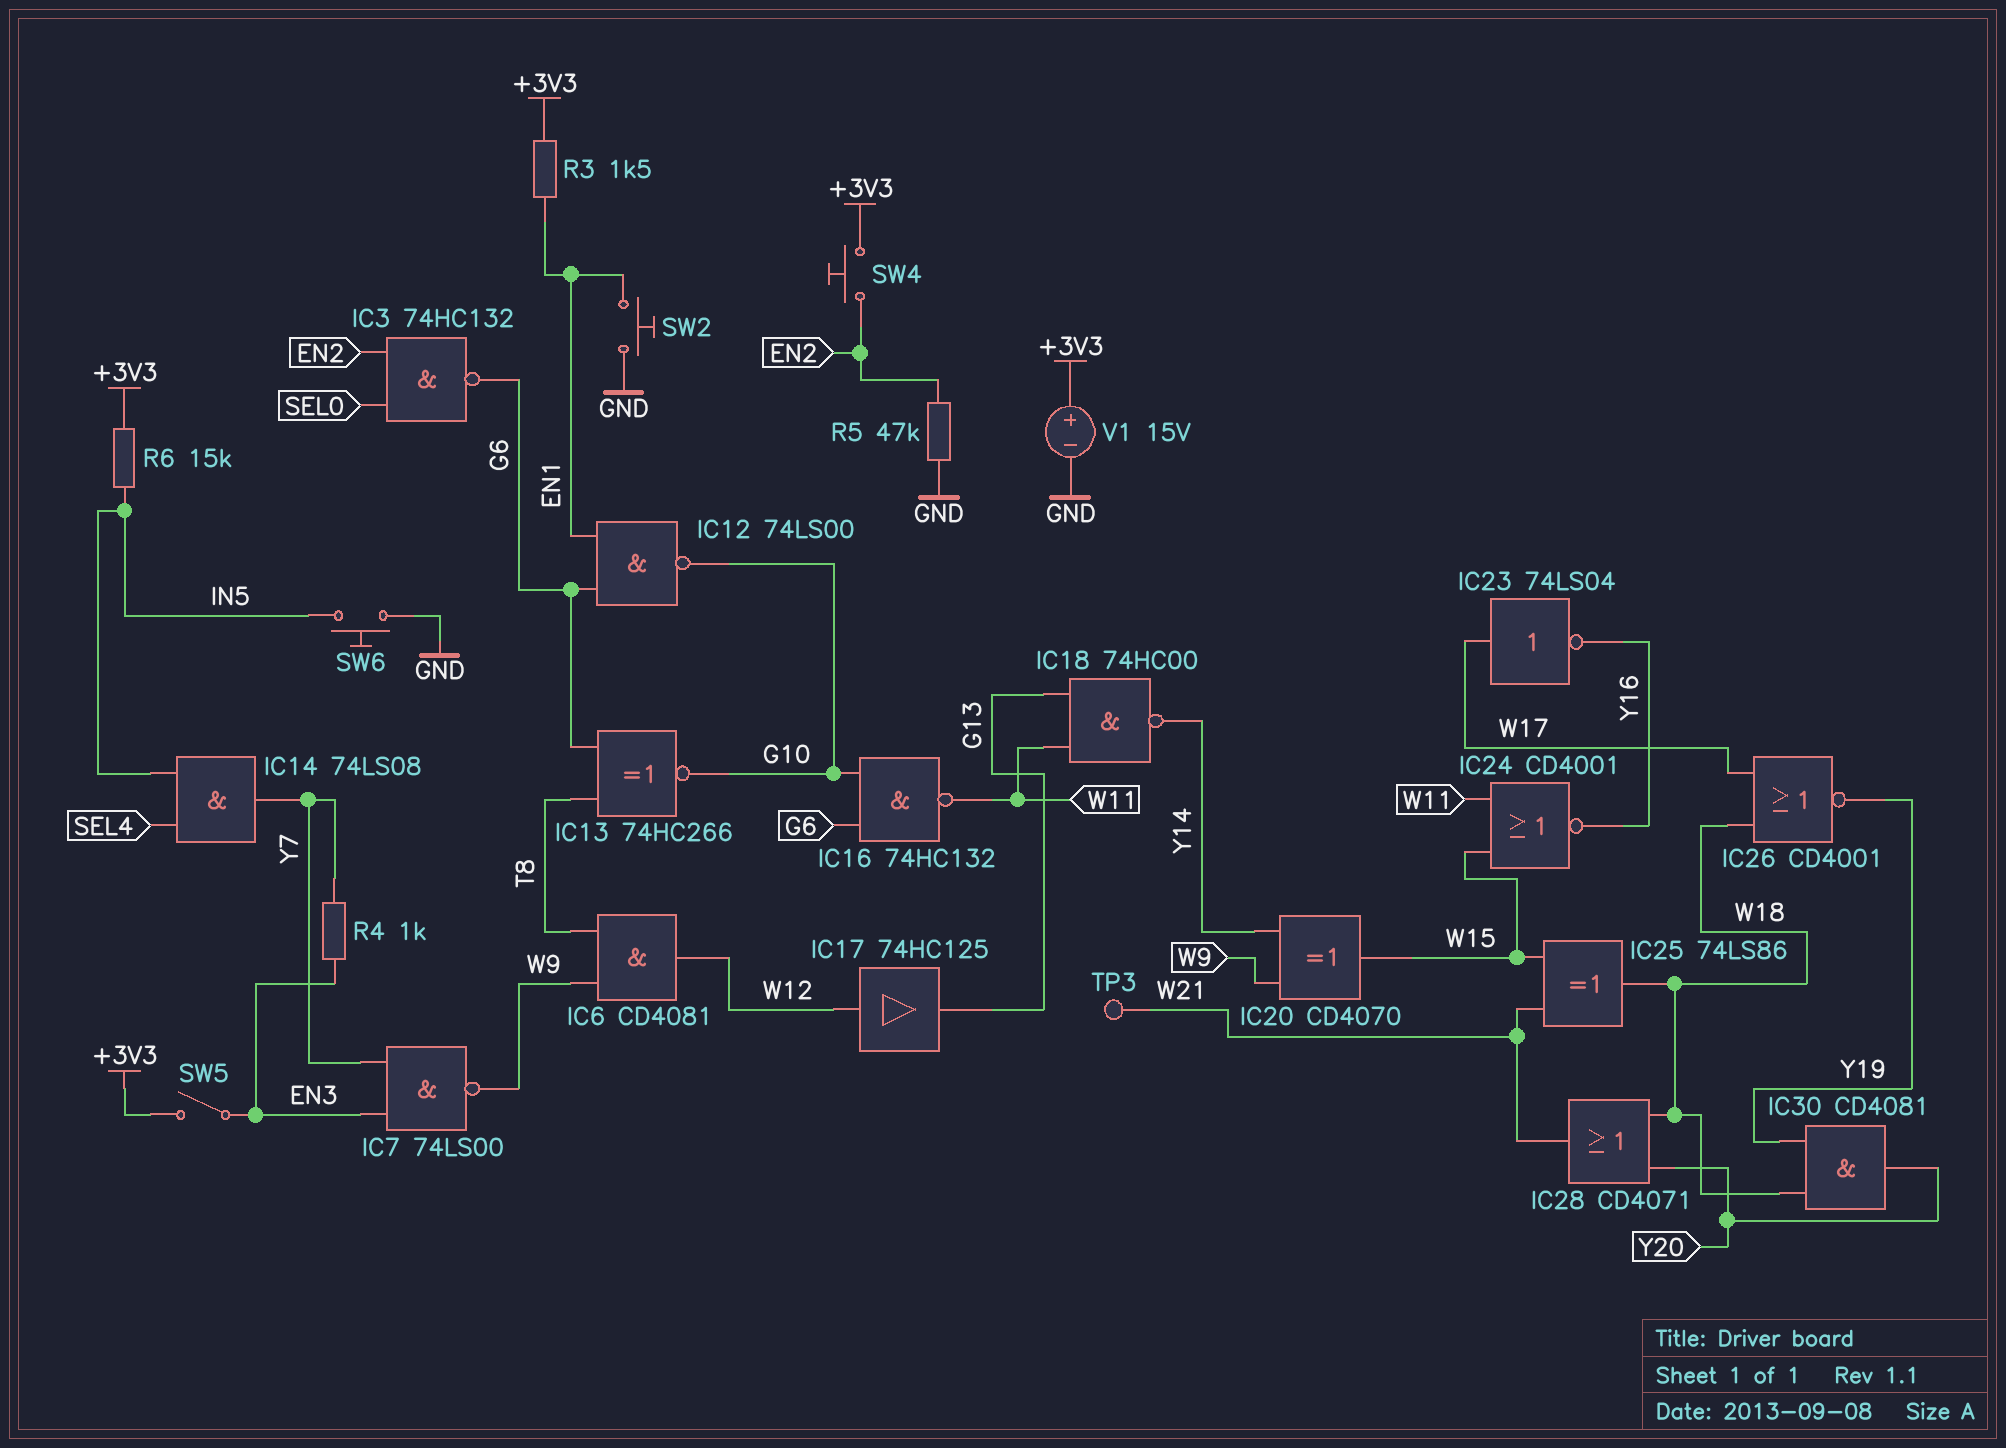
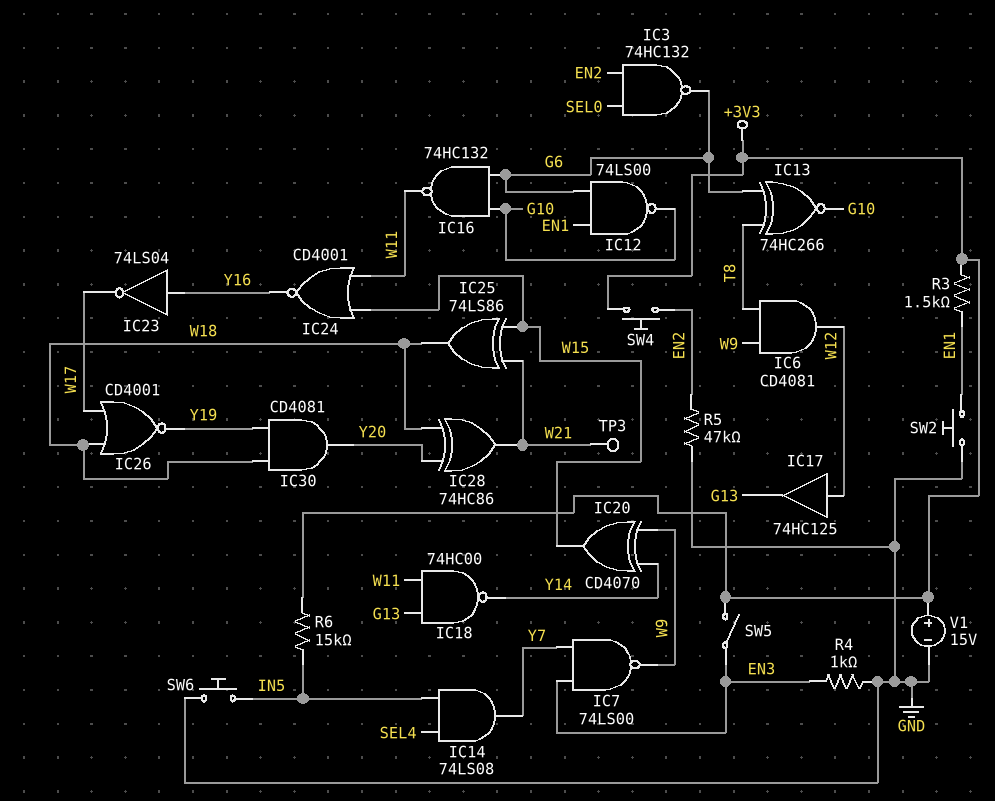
IC23: NOT 74LS04 (in W17, out Y16) -> NOT 74LS04 (in Y16, out W17)
IC28: OR CD4071 (in W18, in Y20, out W21) -> XOR 74HC86 (in W18, in Y20, out W21)
R4: 1k (EN3, Y7) -> 1k (EN3, GND)

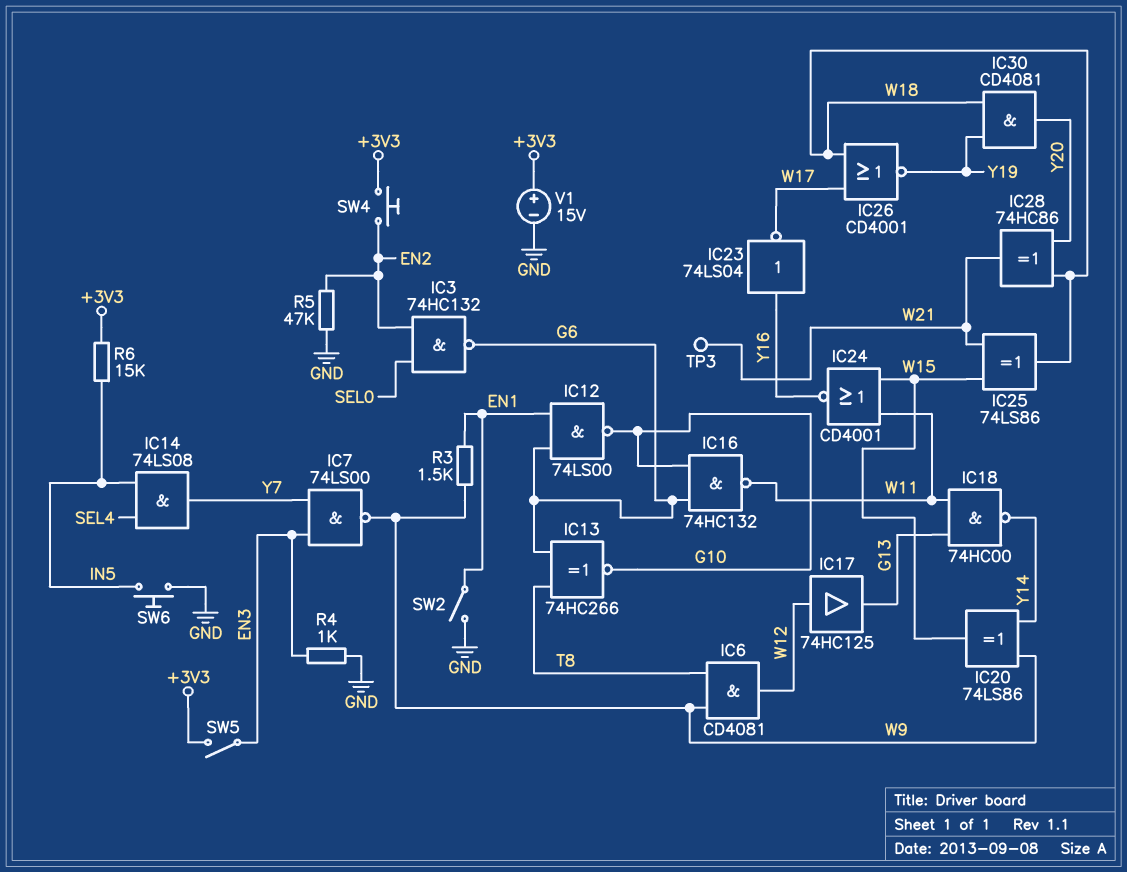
IC20: XOR CD4070 (in W9, in Y14, out W15) -> XOR 74LS86 (in W9, in Y14, out W15)
R3: 1.5k (+3V3, EN1) -> 1.5k (EN1, W9)
SW2: button (EN1, GND) -> switch (EN1, GND)

